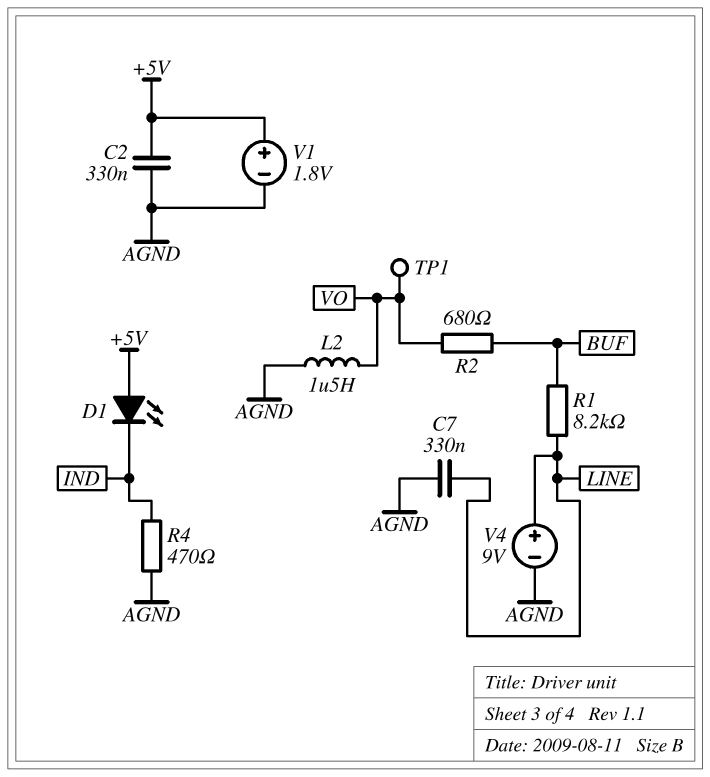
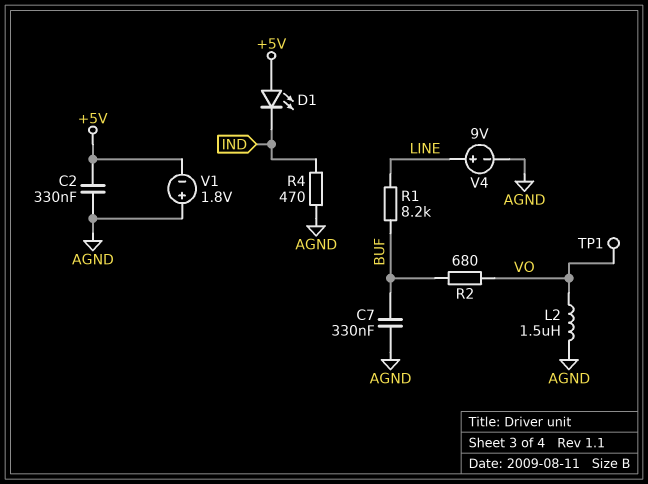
C7: 330nF (AGND, LINE) -> 330nF (AGND, BUF)
V1: 1.8V (plus +5V, minus AGND) -> 1.8V (plus AGND, minus +5V)

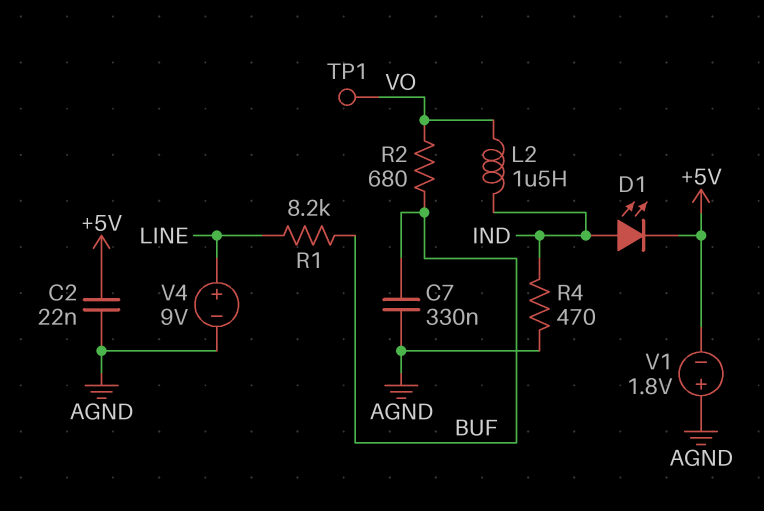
C2: 330nF (+5V, AGND) -> 22nF (+5V, AGND)
D1: LED (A +5V, K IND) -> LED (A IND, K +5V)
L2: 1.5uH (AGND, VO) -> 1.5uH (IND, VO)

